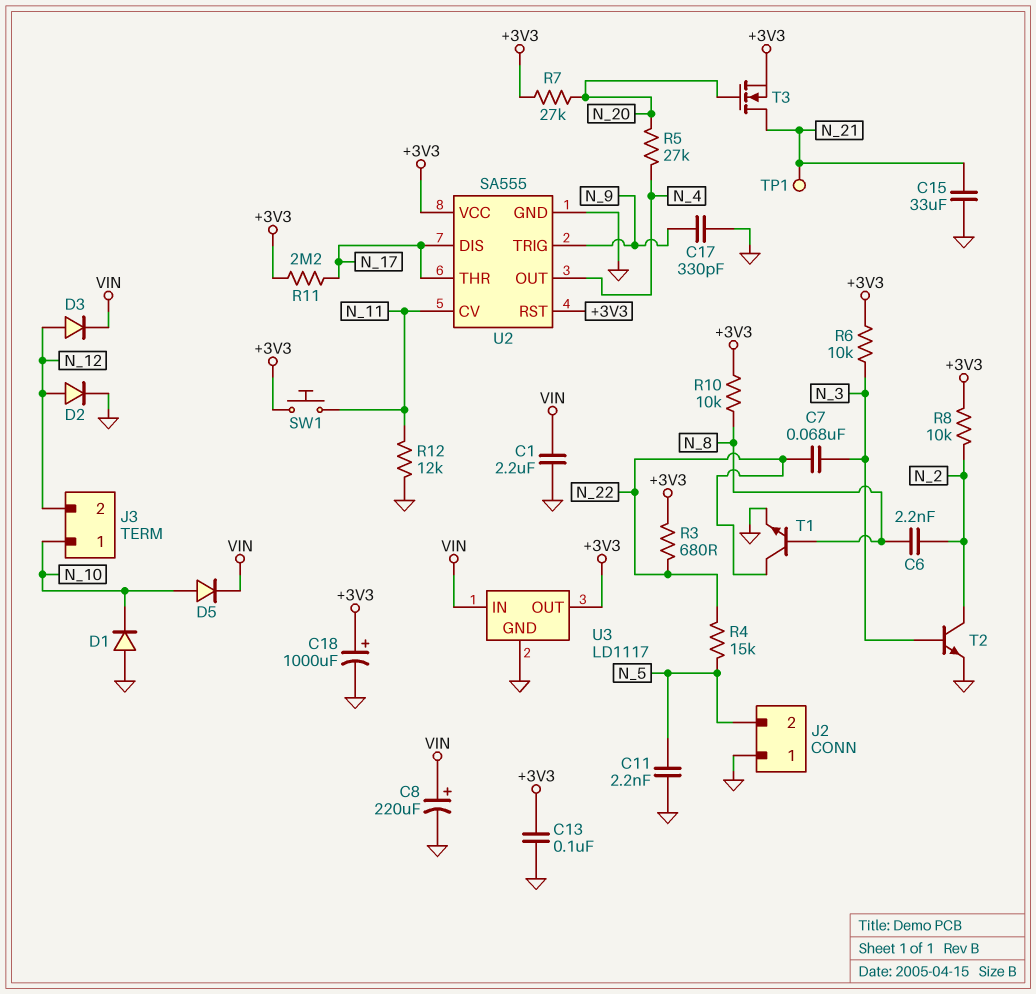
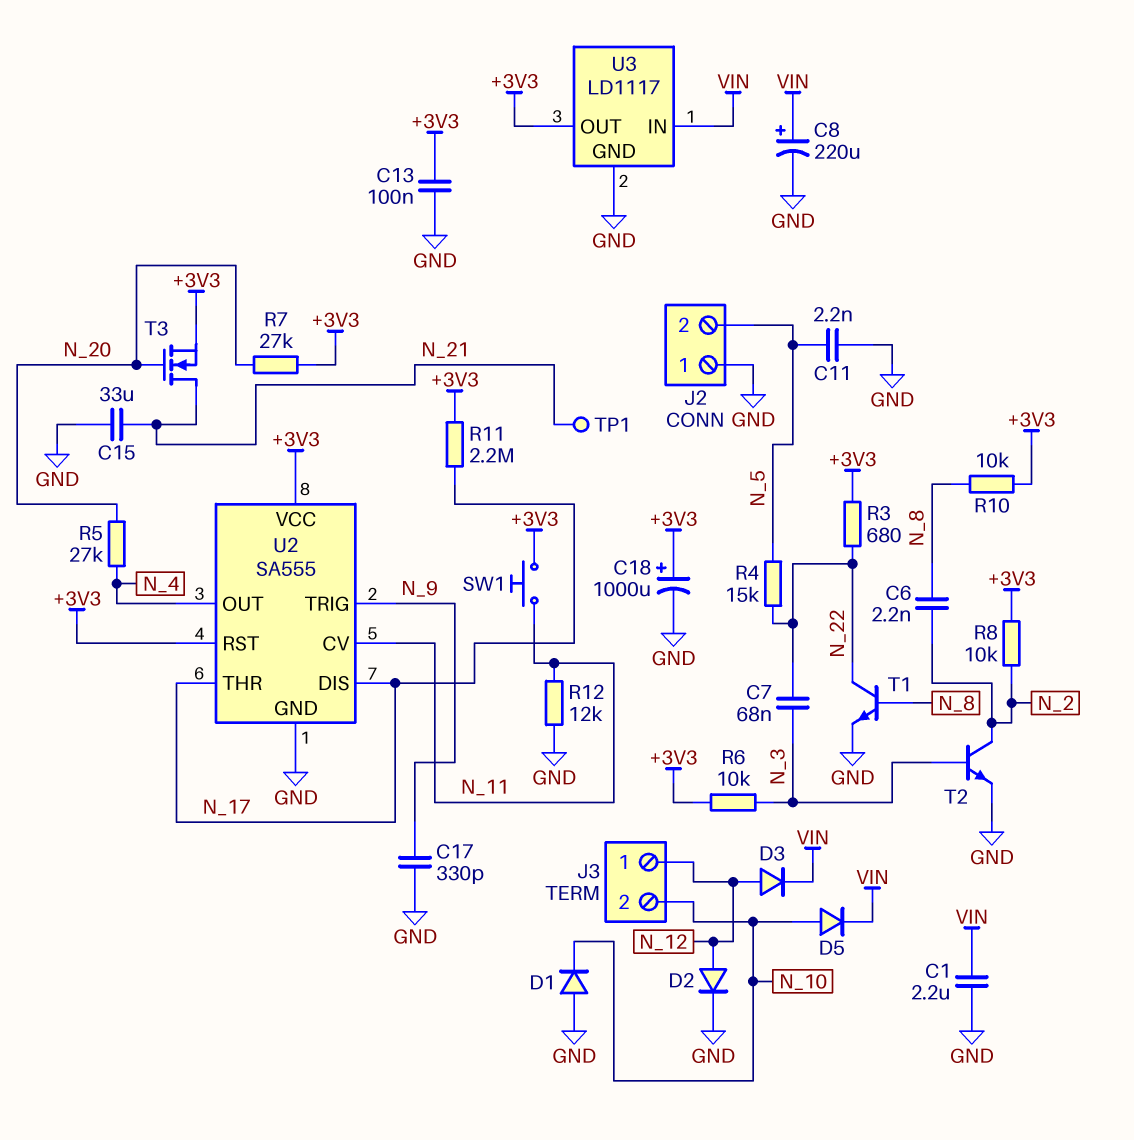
J3 pin 1: N_10 -> N_12
J3 pin 2: N_12 -> N_10

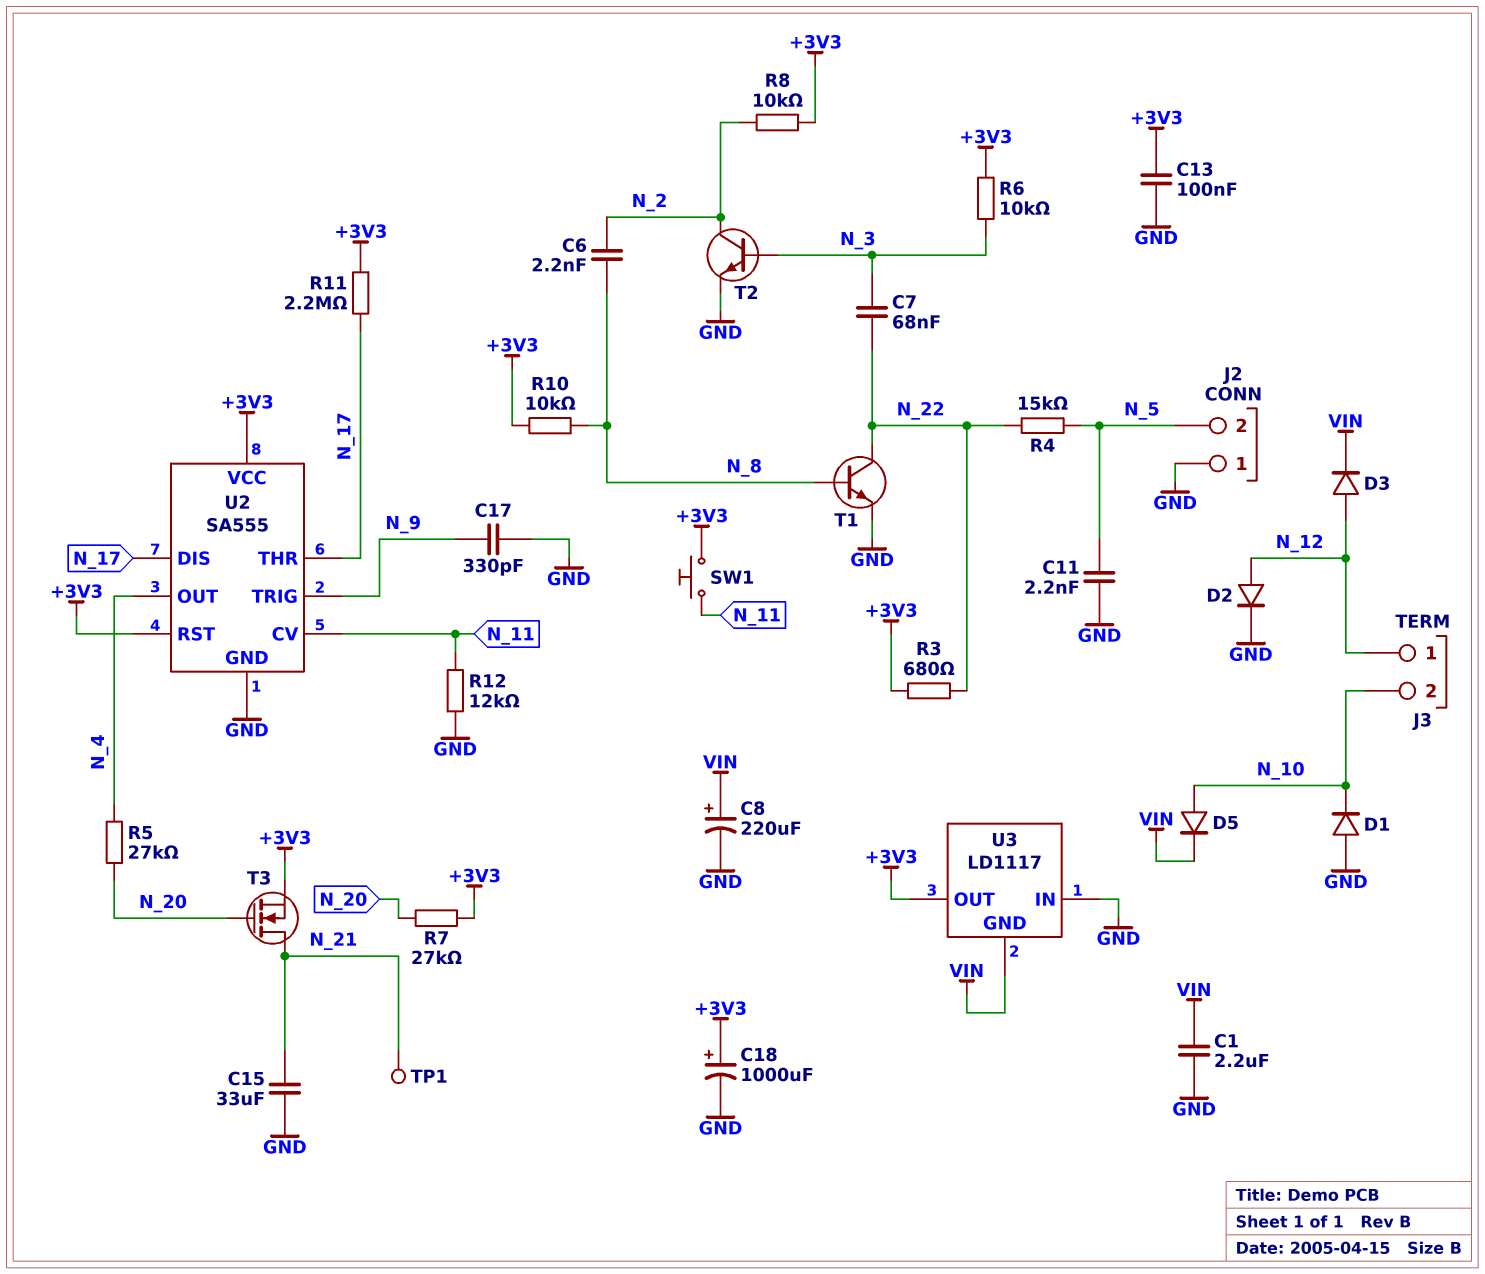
U3 pin GND: GND -> VIN
U3 pin IN: VIN -> GND

